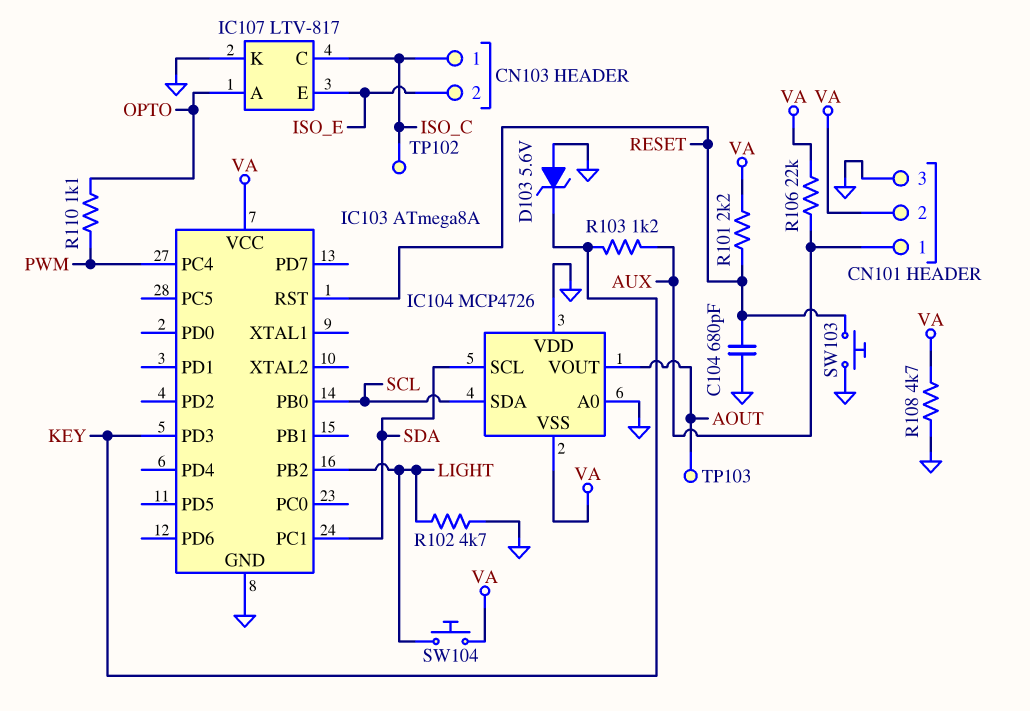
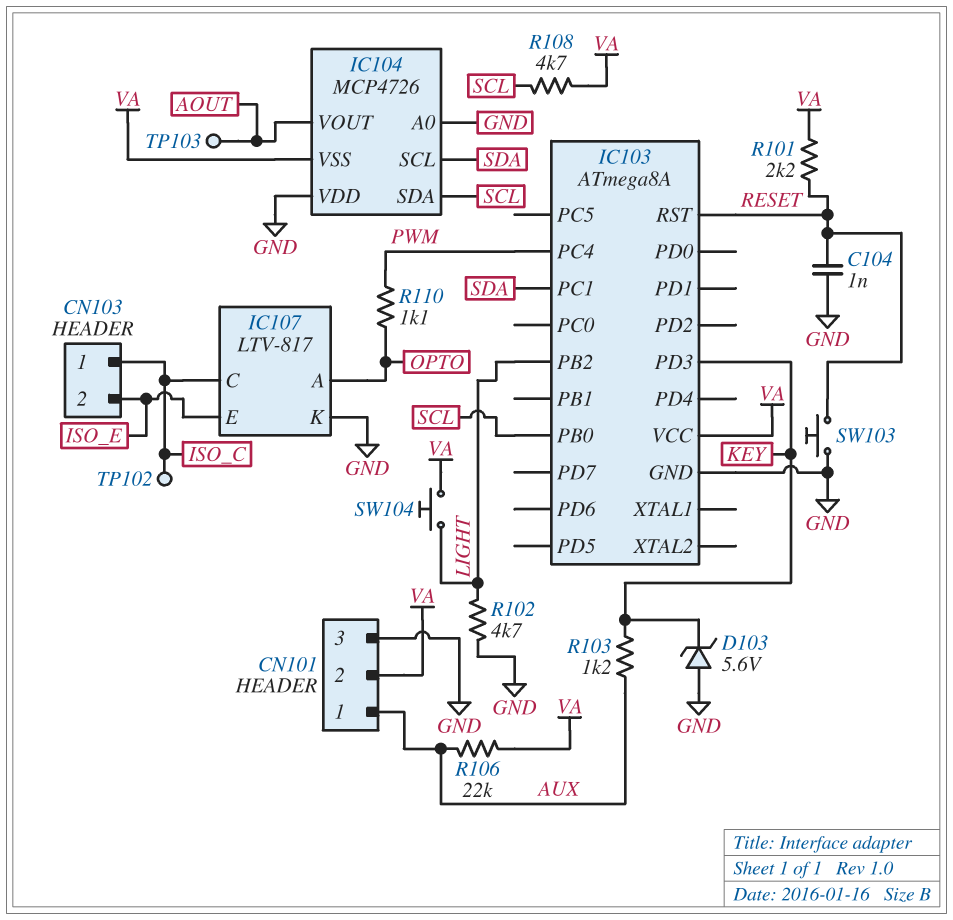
C104: 680pF (GND, RESET) -> 1nF (GND, RESET)
R108: 4.7k (GND, VA) -> 4.7k (SCL, VA)

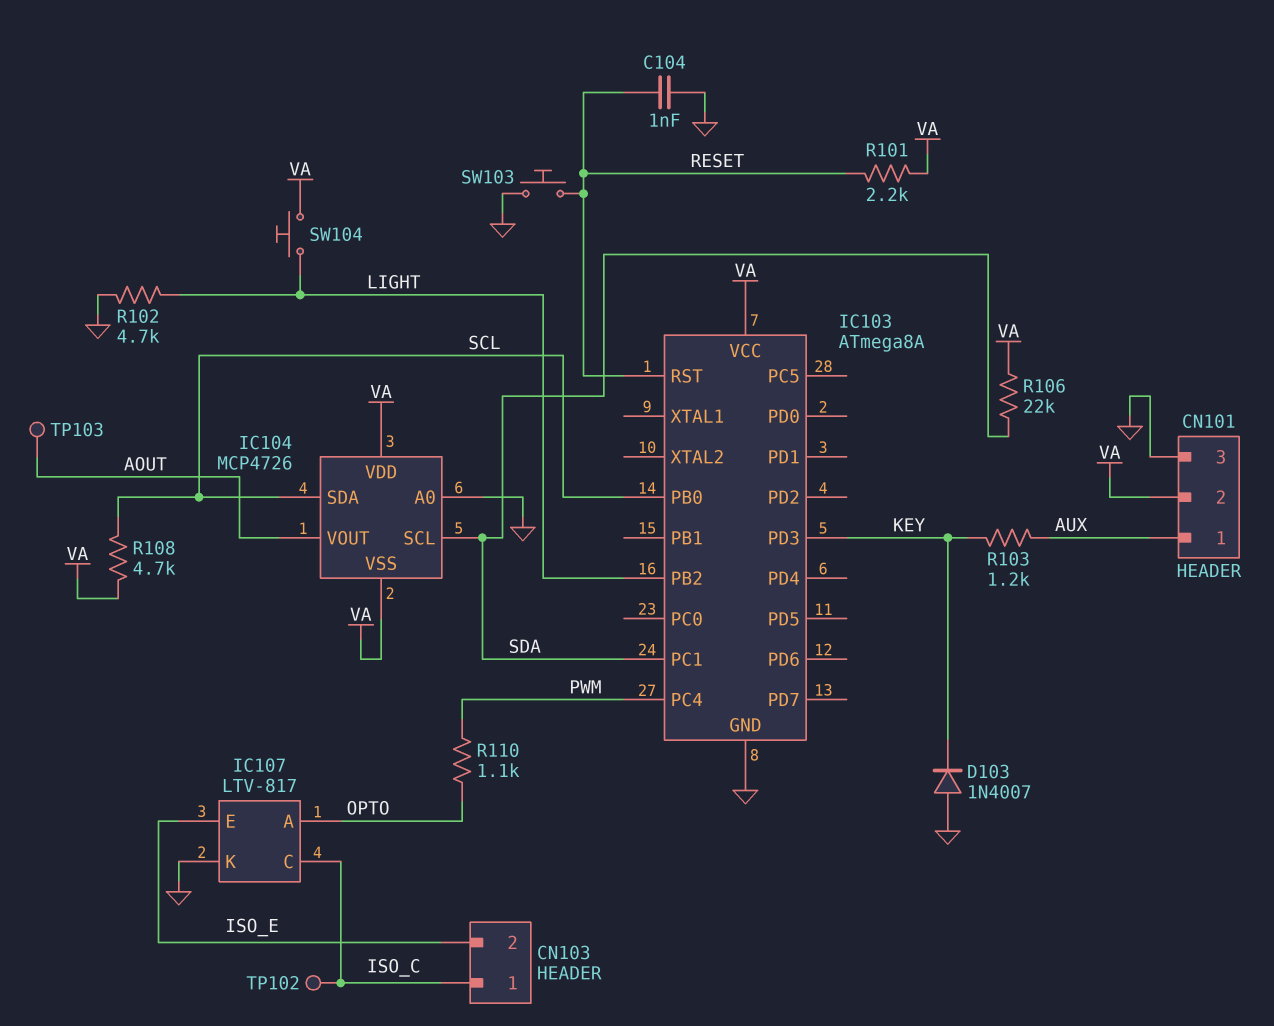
D103: zener 5.6V (A GND, K KEY) -> diode 1N4007 (A GND, K KEY)
IC104 pin VDD: GND -> VA
R106: 22k (AUX, VA) -> 22k (SDA, VA)

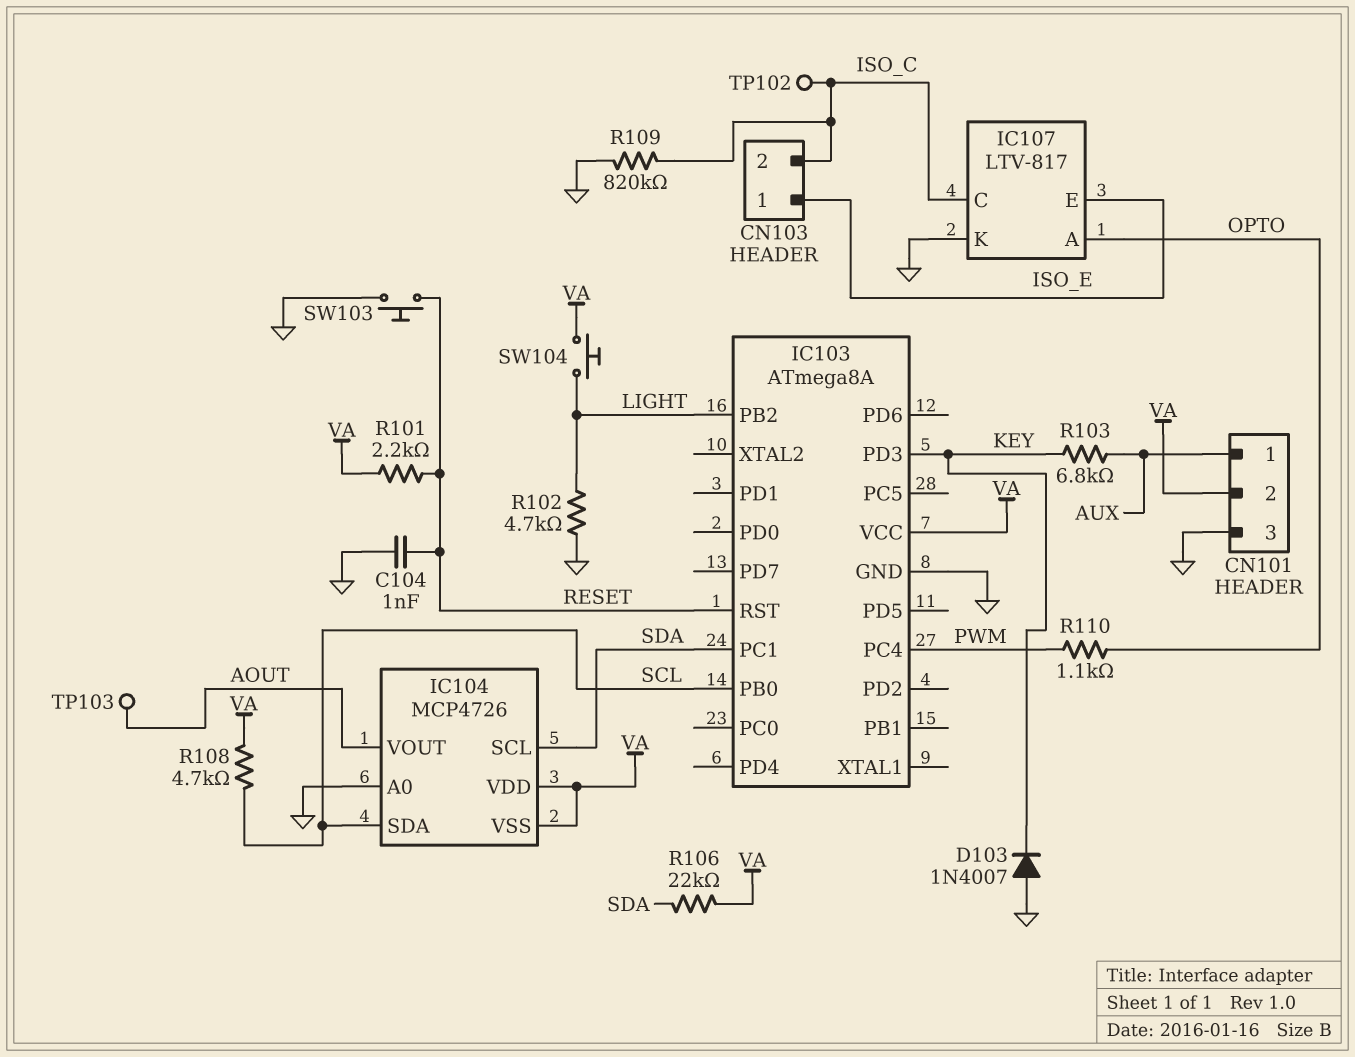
CN103 pin 1: ISO_C -> ISO_E
CN103 pin 2: ISO_E -> ISO_C
R103: 1.2k (AUX, KEY) -> 6.8k (AUX, KEY)
R109: none -> 820k (GND, ISO_C)

